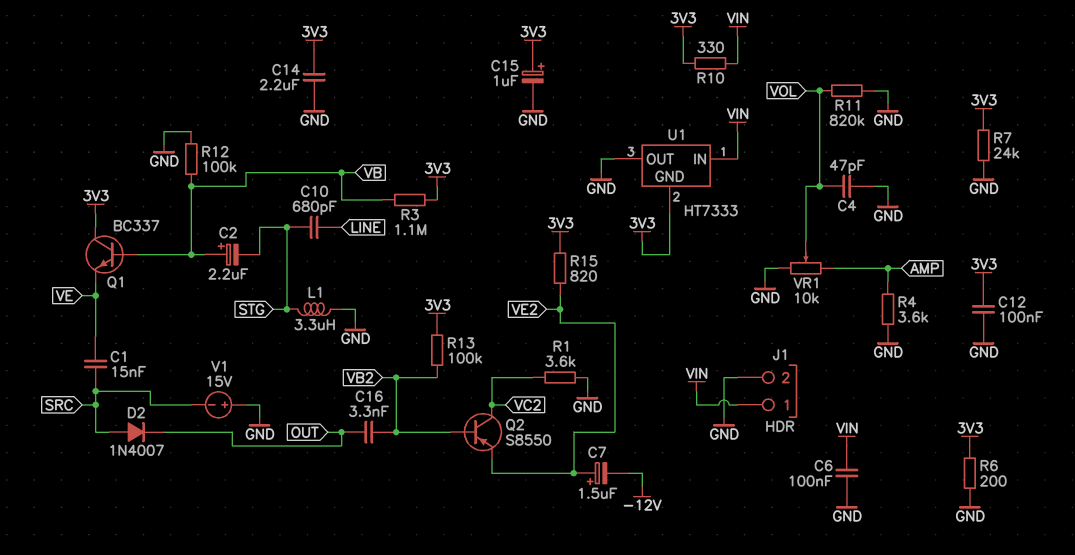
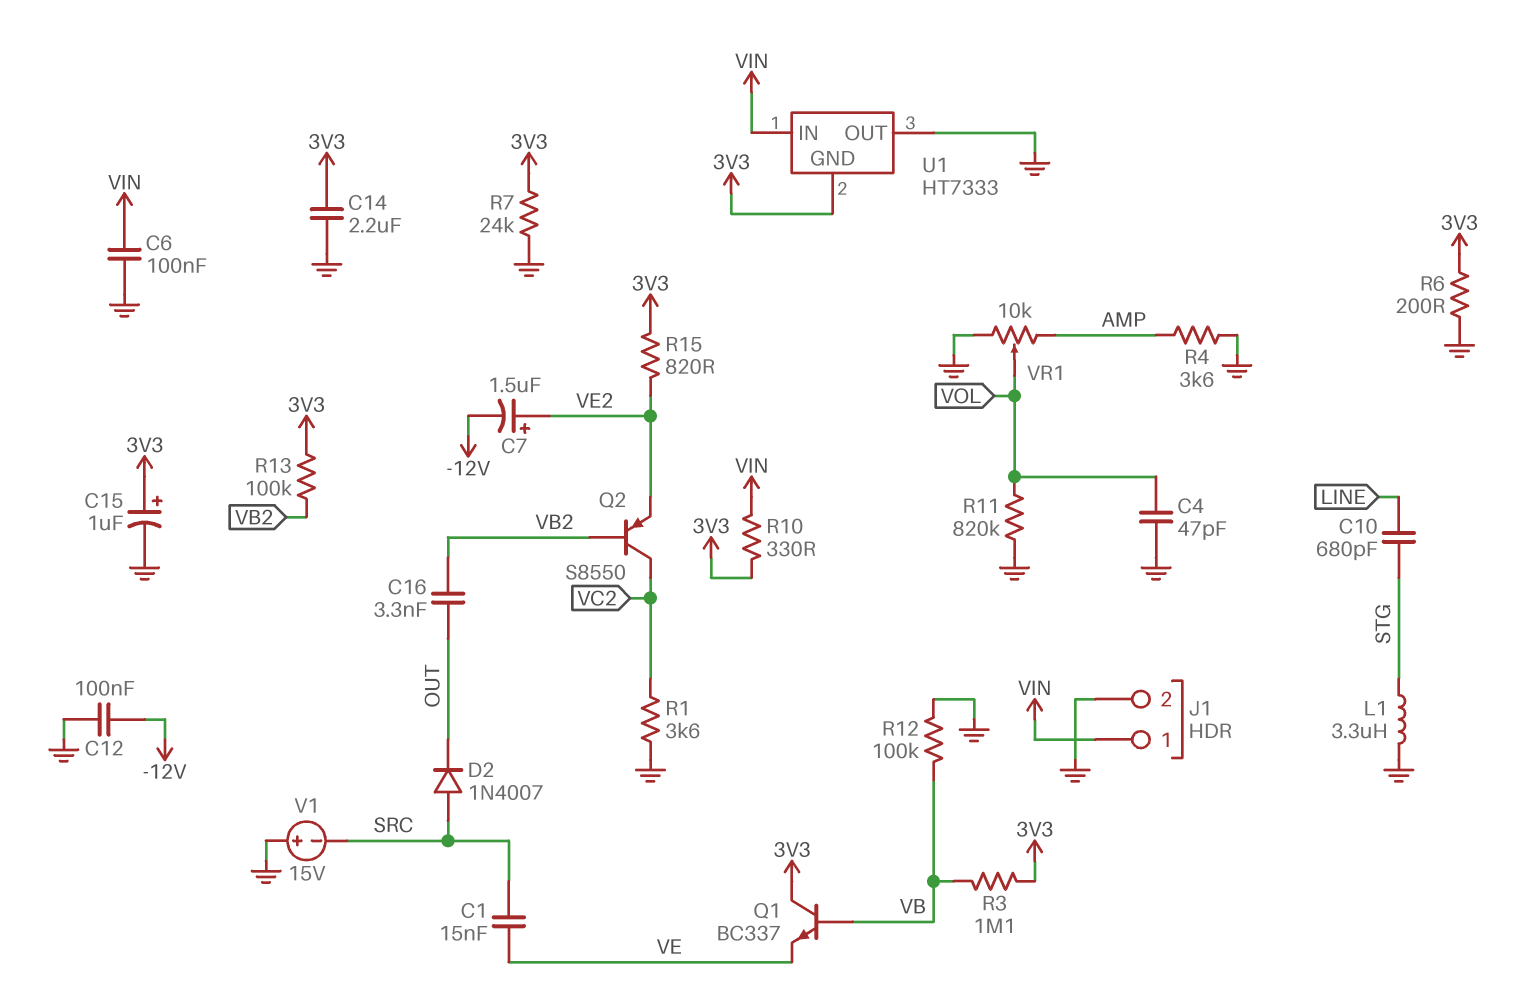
C2: 2.2uF (plus VB, minus STG) -> none
C12: 100nF (3V3, GND) -> 100nF (-12V, GND)

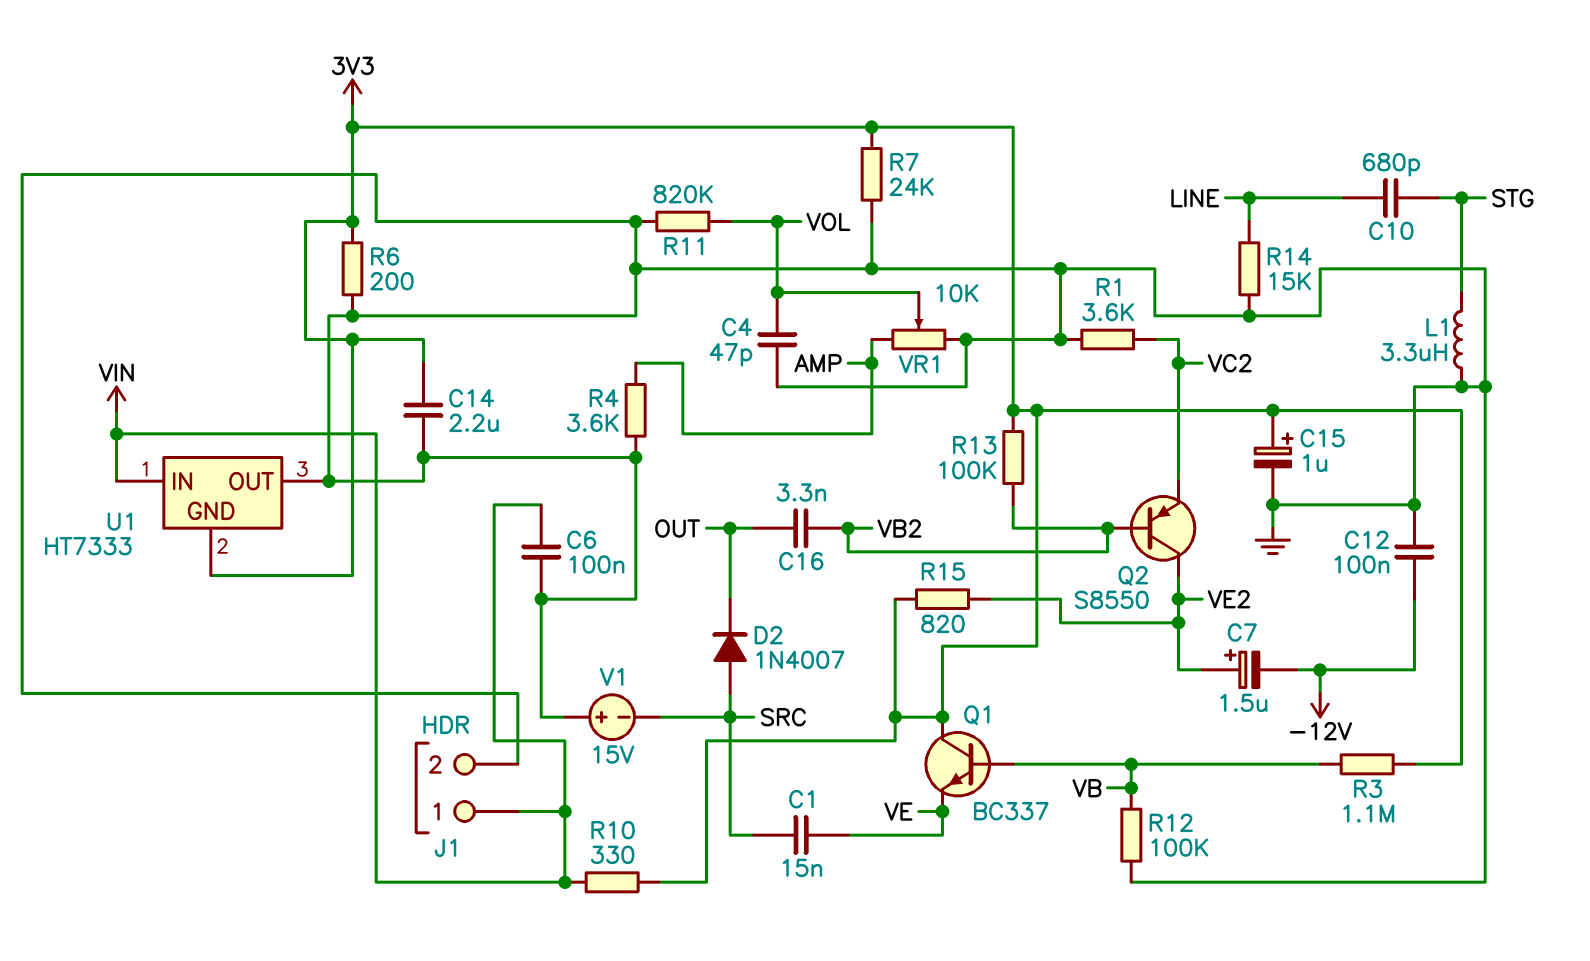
Q2: PNP S8550 (B VB2, C VC2, E VE2) -> PNP S8550 (B VB2, C VE2, E VC2)
R14: none -> 15k (GND, LINE)

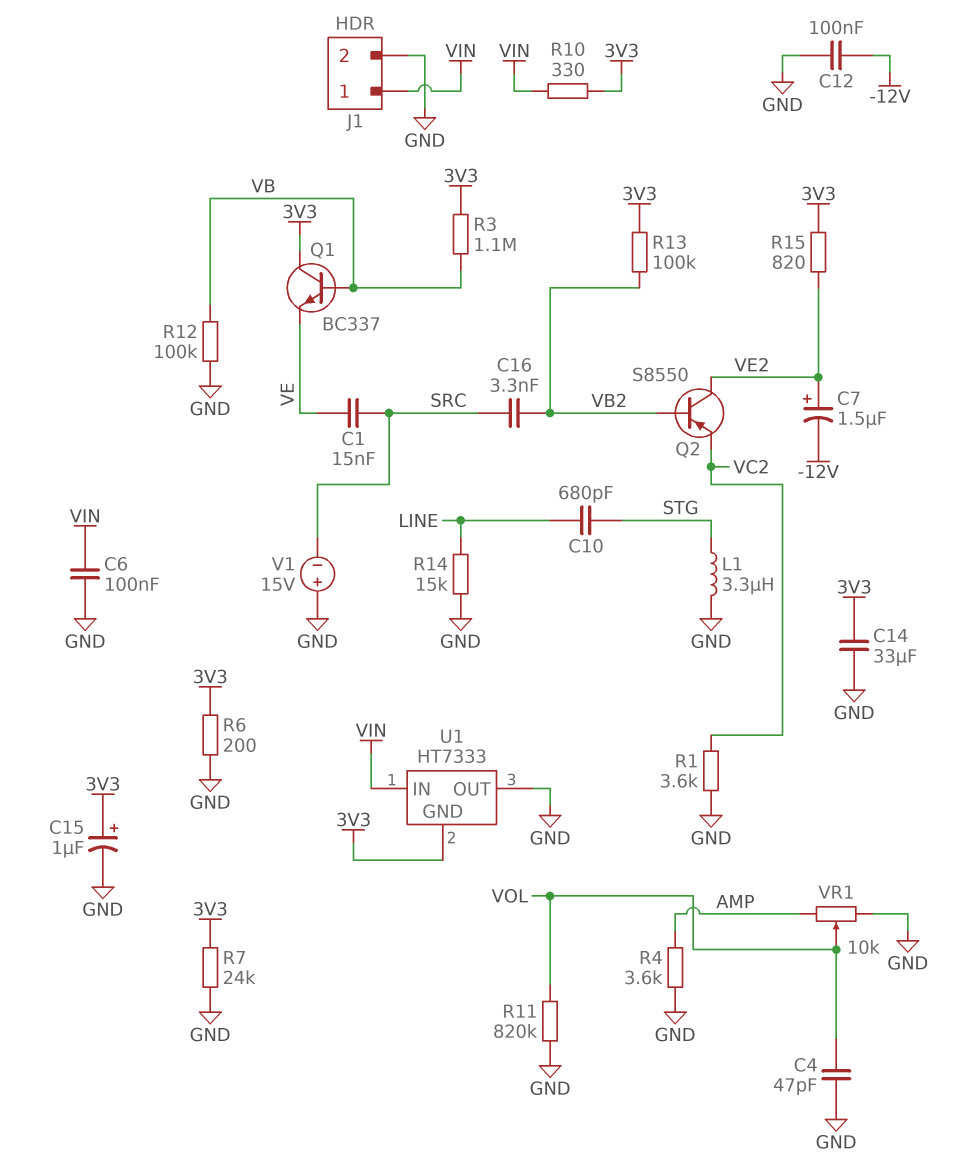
C14: 2.2uF (3V3, GND) -> 33uF (3V3, GND)
C16: 3.3nF (OUT, VB2) -> 3.3nF (SRC, VB2)
D2: diode 1N4007 (A SRC, K OUT) -> none

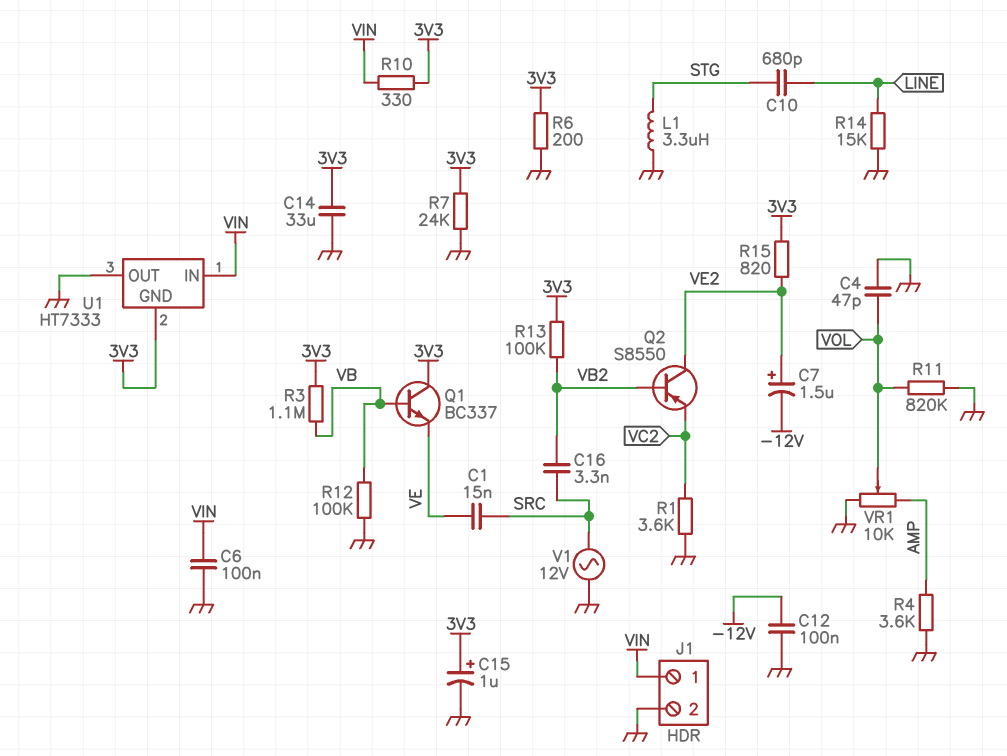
V1: 15V (plus GND, minus SRC) -> AC 12V (GND, SRC)

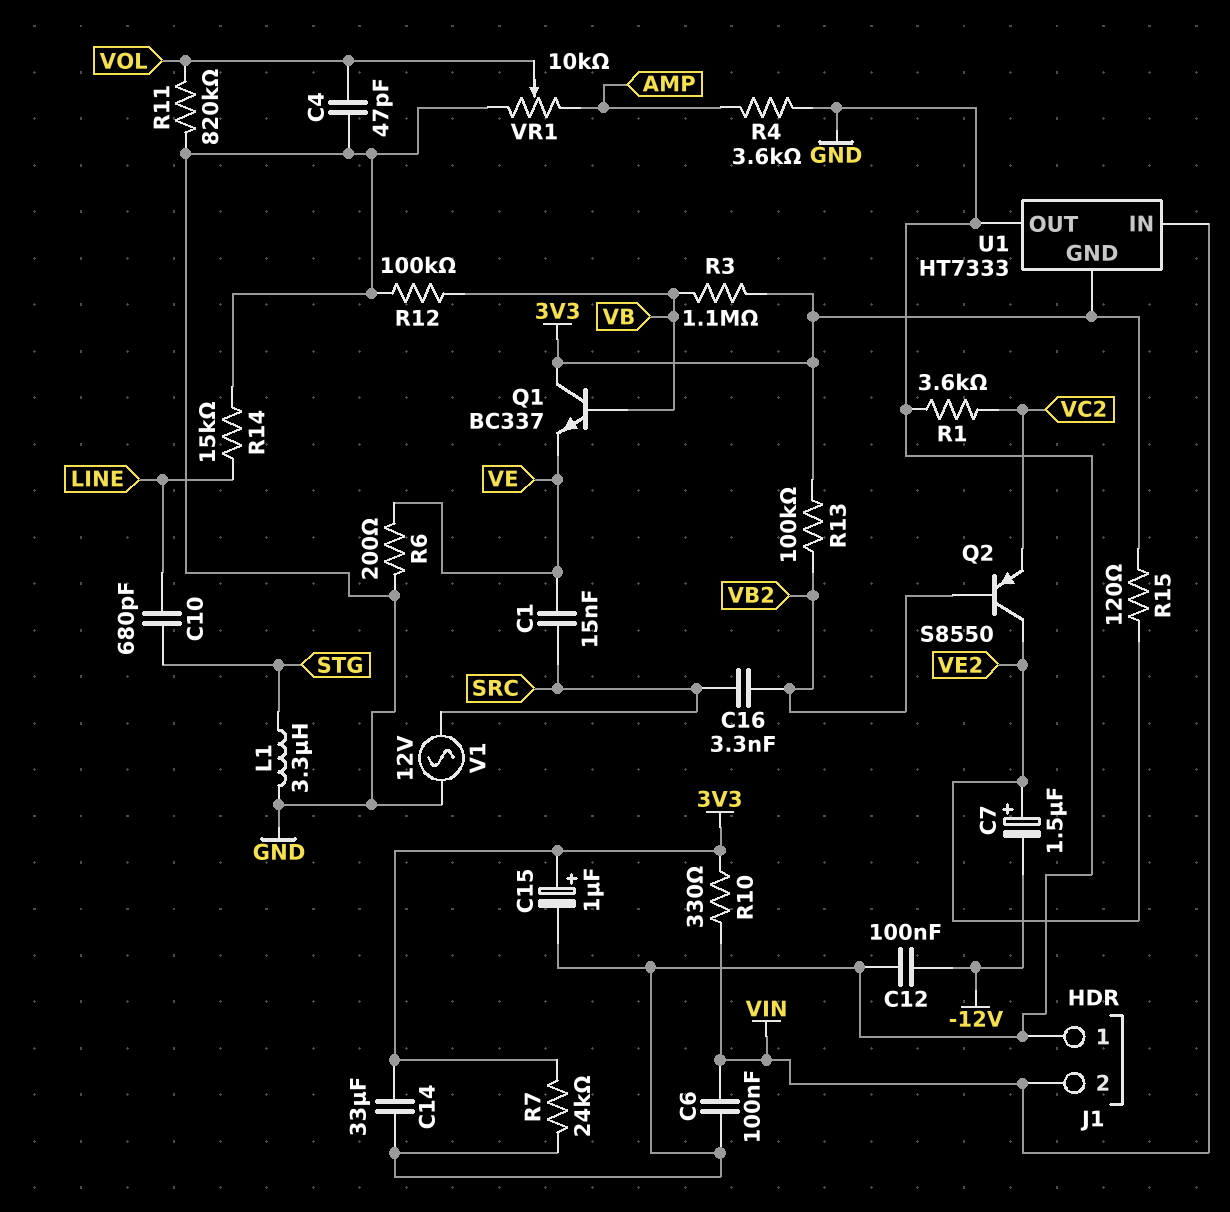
J1 pin 1: VIN -> GND
J1 pin 2: GND -> VIN
R6: 200 (3V3, GND) -> 200 (GND, VE)
R15: 820 (3V3, VE2) -> 120 (3V3, VE2)

